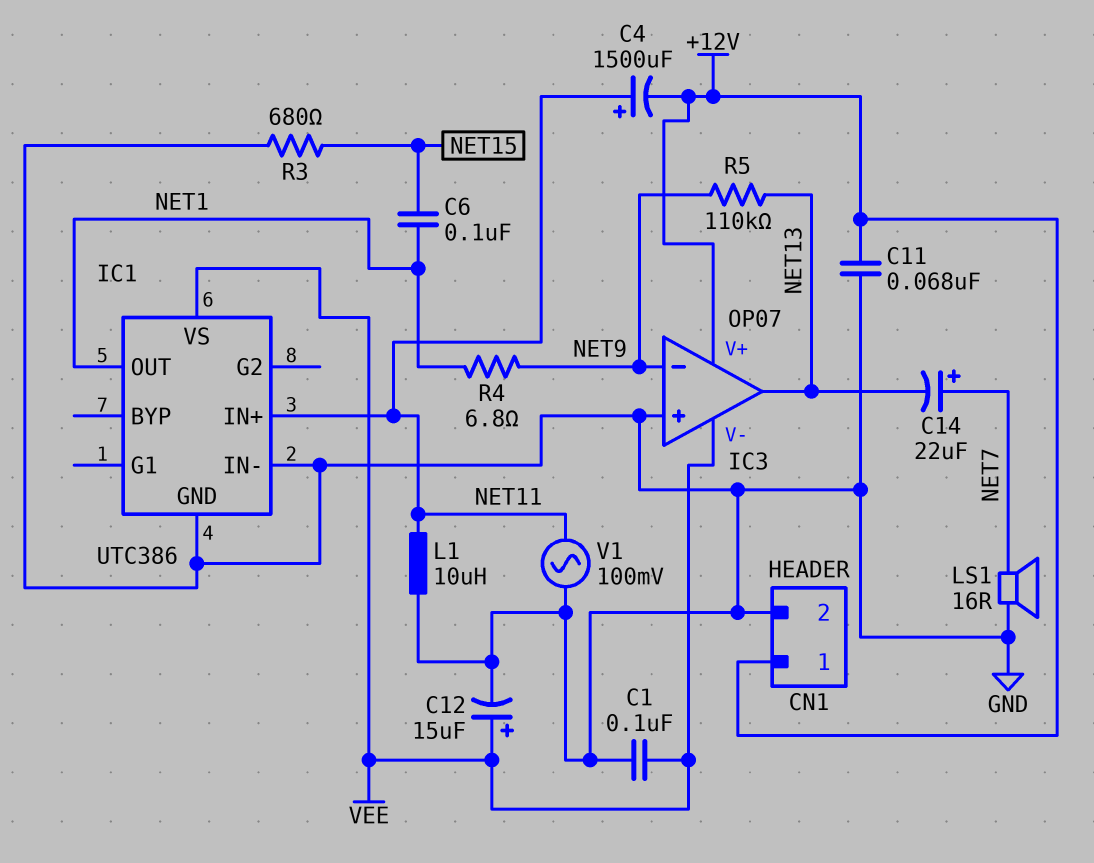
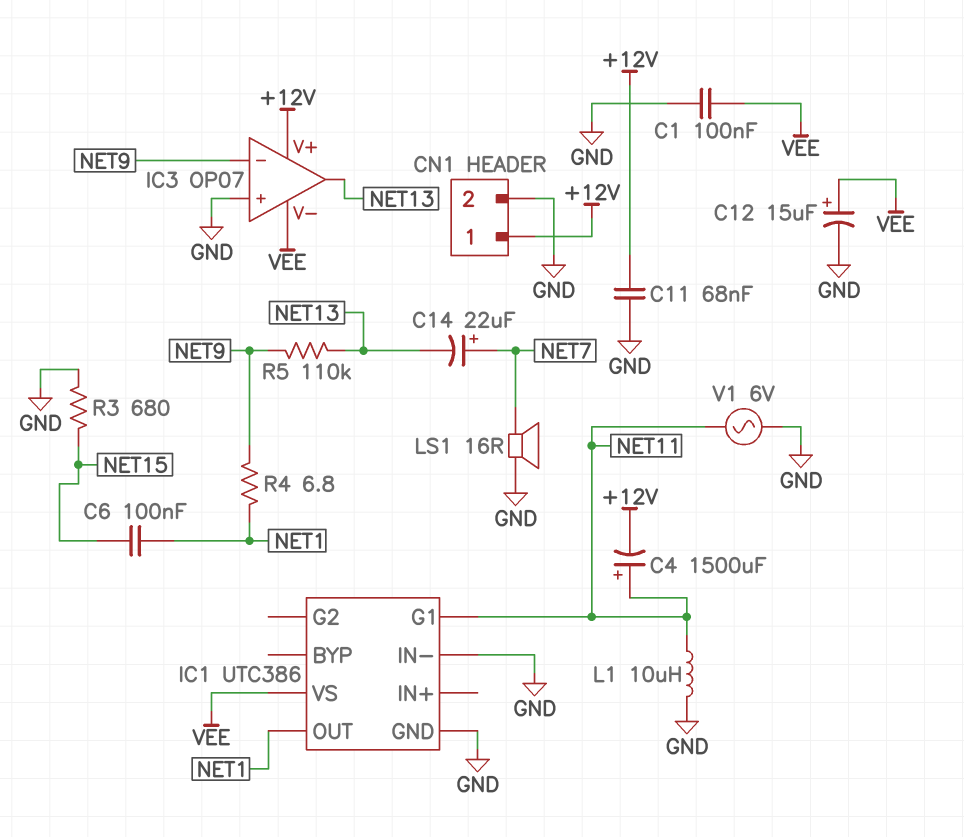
IC1 pin G1: none -> NET11
IC1 pin IN+: NET11 -> none
V1: AC 100mV (GND, NET11) -> AC 6V (GND, NET11)

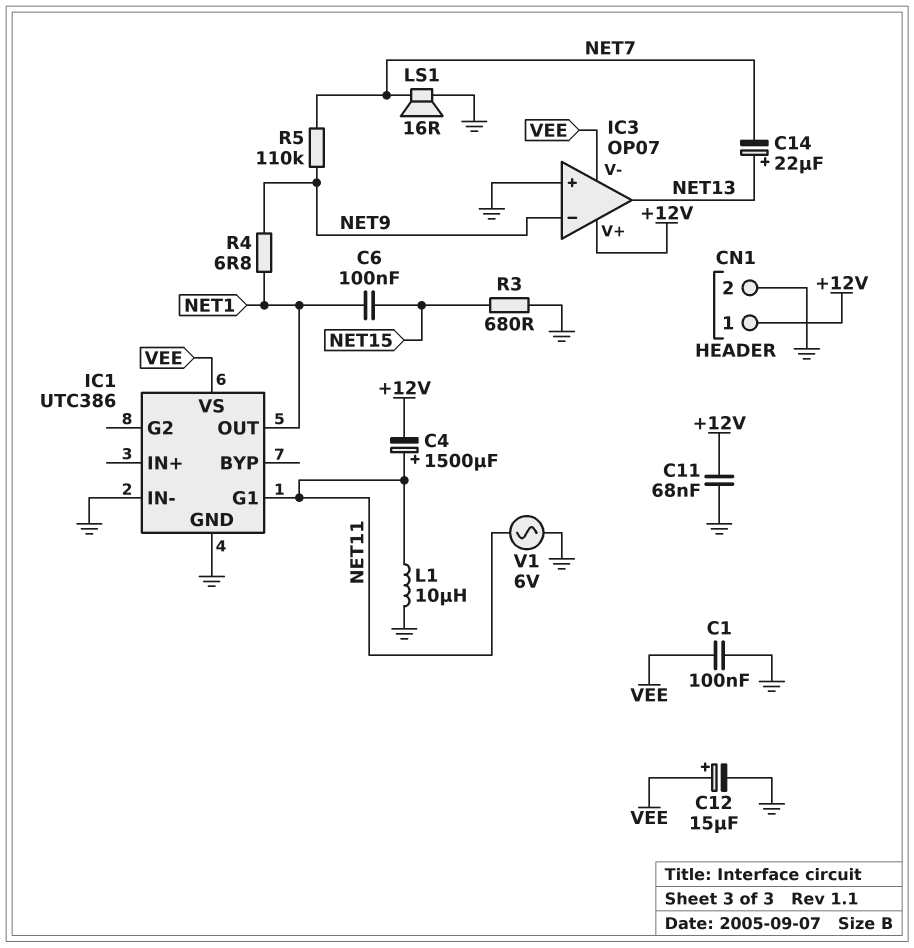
C14: 22uF (plus NET7, minus NET13) -> 22uF (plus NET13, minus NET7)
R5: 110k (NET9, NET13) -> 110k (NET7, NET9)

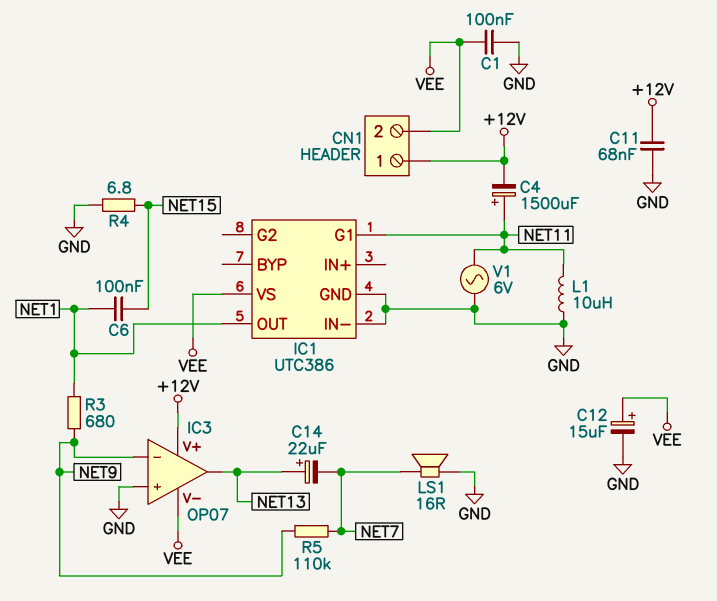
CN1 pin 2: GND -> VEE
R3: 680 (GND, NET15) -> 680 (NET1, NET9)
R4: 6.8 (NET1, NET9) -> 6.8 (GND, NET15)

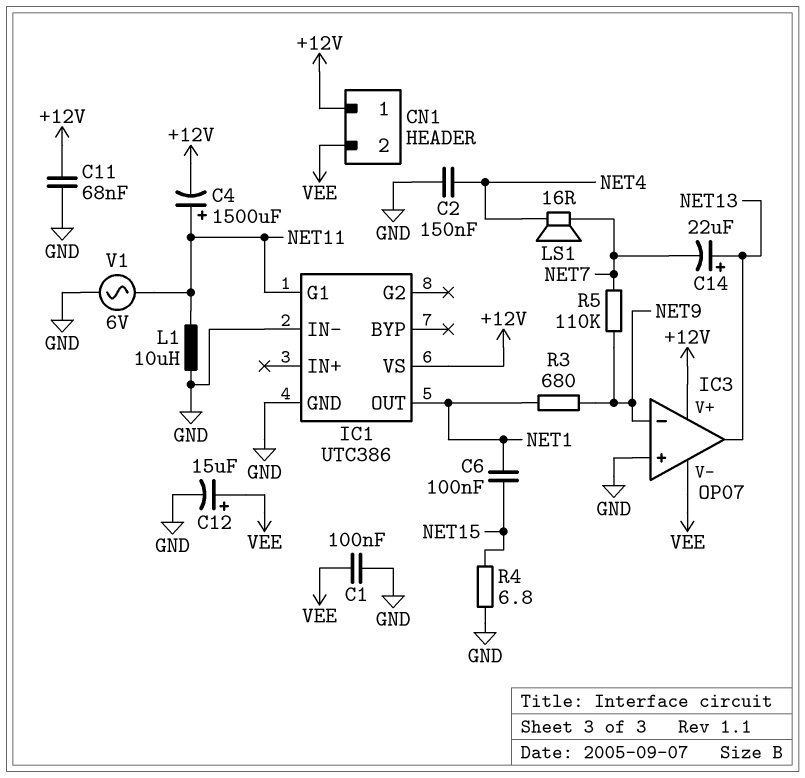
C2: none -> 150nF (GND, NET4)
IC1 pin VS: VEE -> +12V
LS1: speaker 16R (GND, NET7) -> speaker 16R (NET4, NET7)

